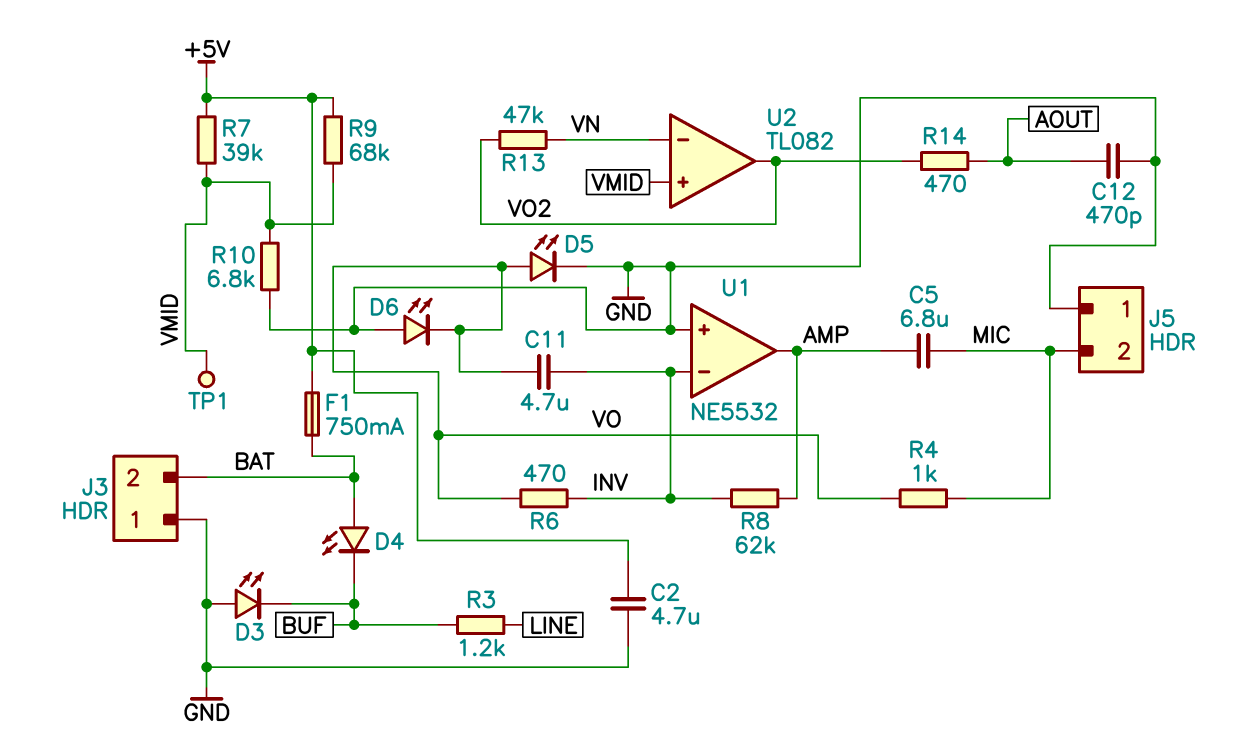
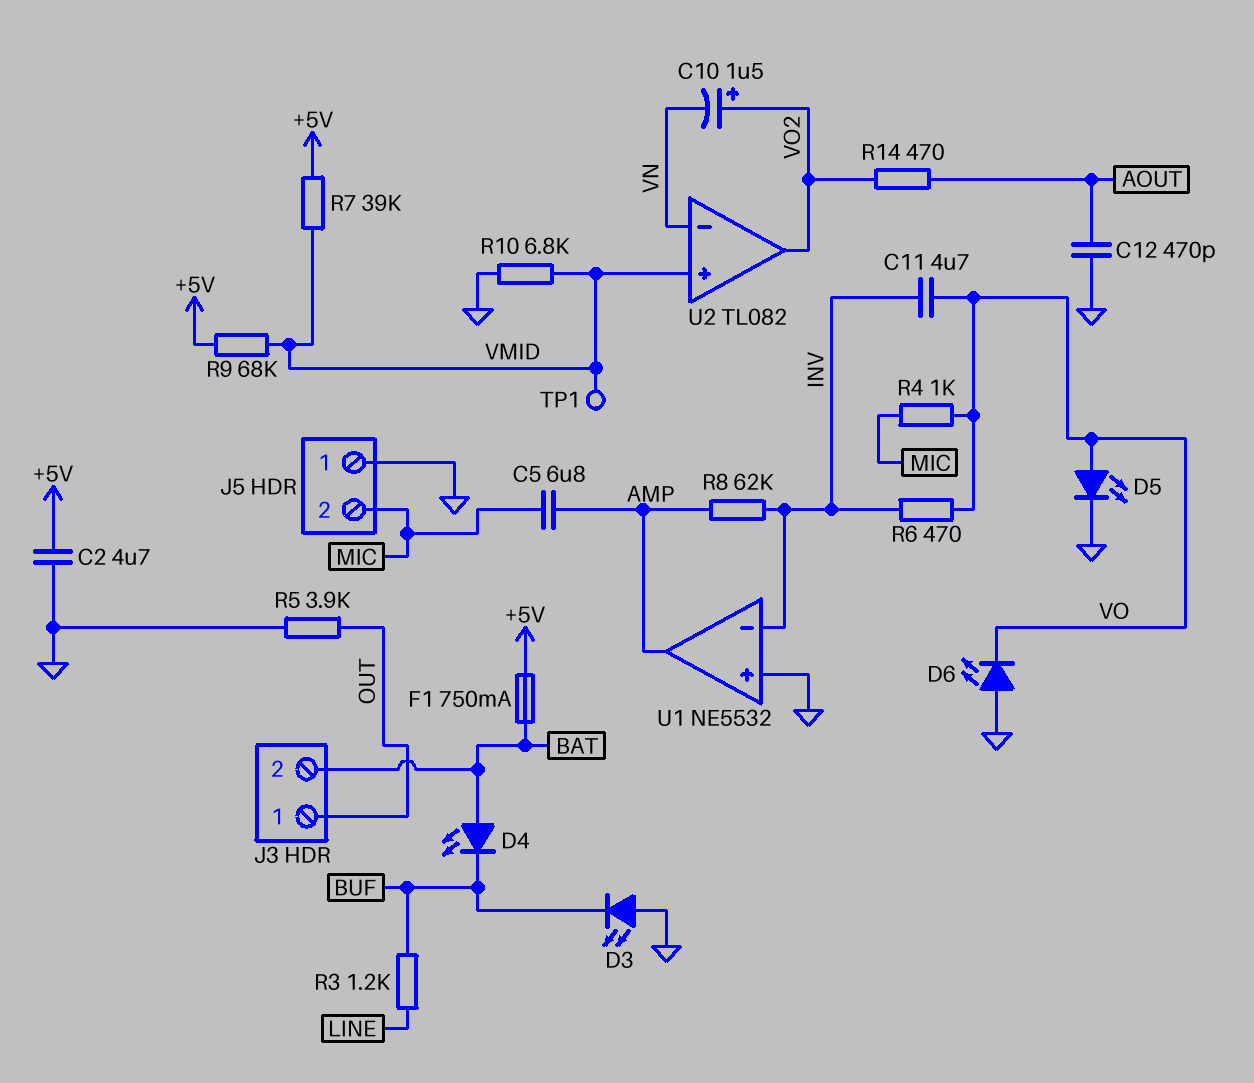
C10: none -> 1.5uF (plus VO2, minus VN)
J3 pin 1: GND -> OUT
R5: none -> 3.9k (GND, OUT)
R13: 47k (VN, VO2) -> none

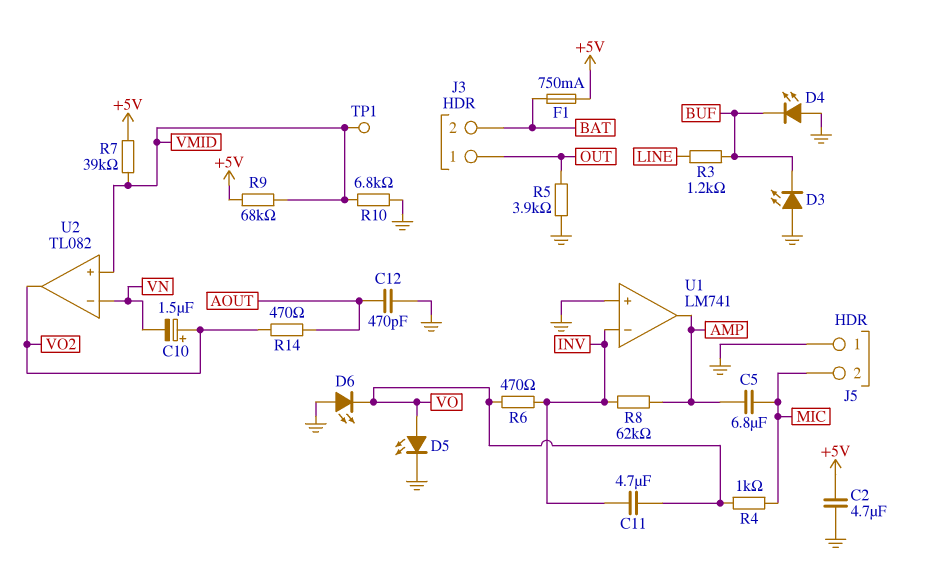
D4: LED (A BAT, K BUF) -> LED (A GND, K BUF)
U1: NE5532 -> LM741

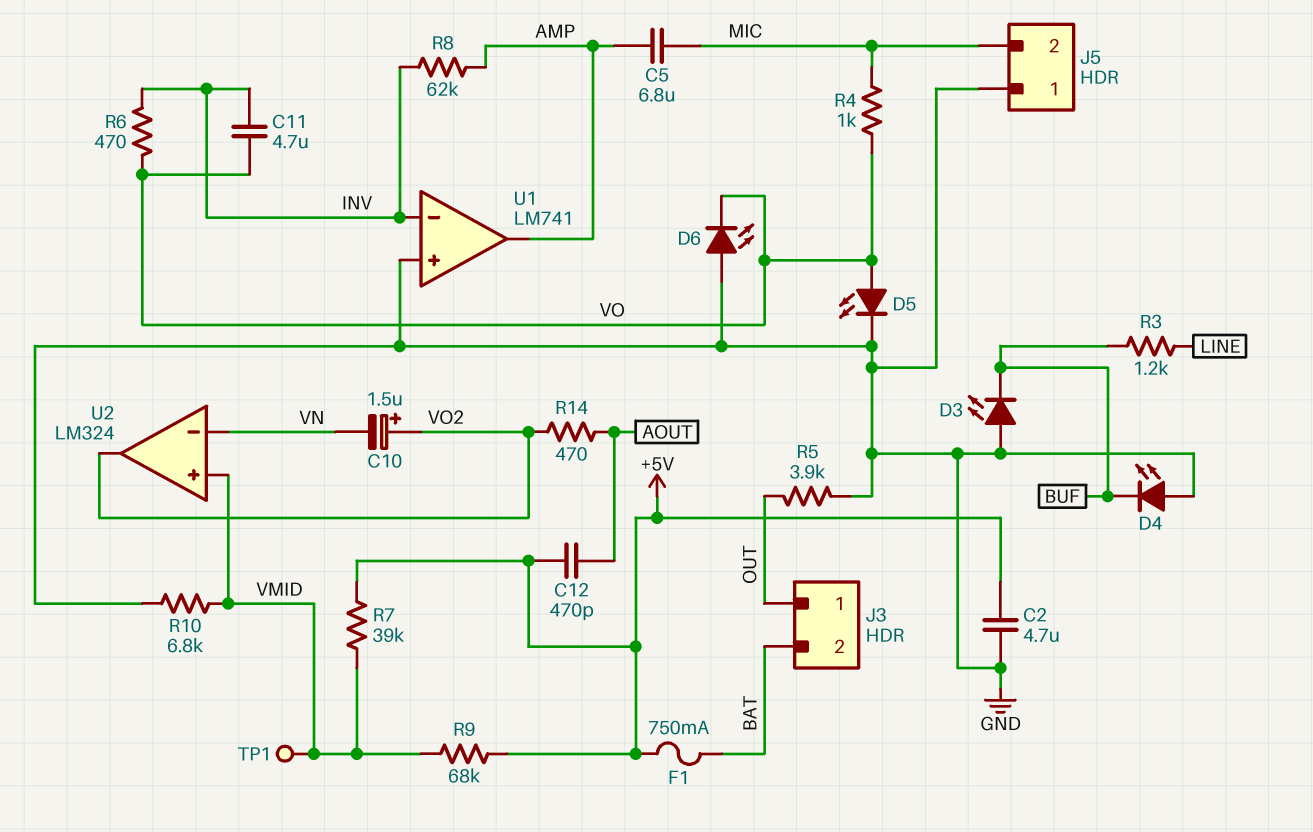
C12: 470pF (AOUT, GND) -> 470pF (+5V, AOUT)
U2: TL082 -> LM324

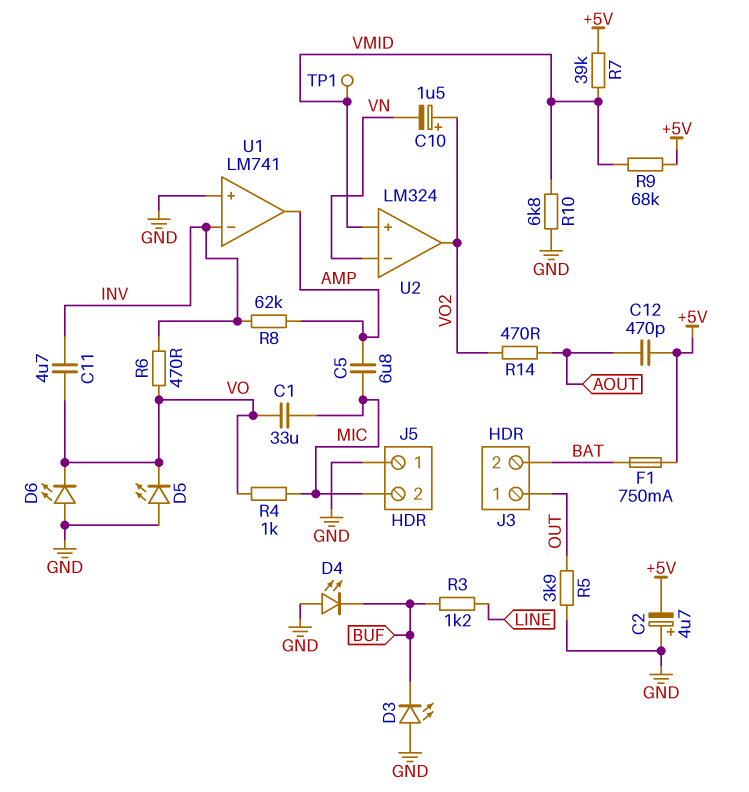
C1: none -> 33uF (MIC, VO)
C2: 4.7uF (+5V, GND) -> 4.7uF (plus GND, minus +5V)
D5: LED (A VO, K GND) -> LED (A GND, K VO)

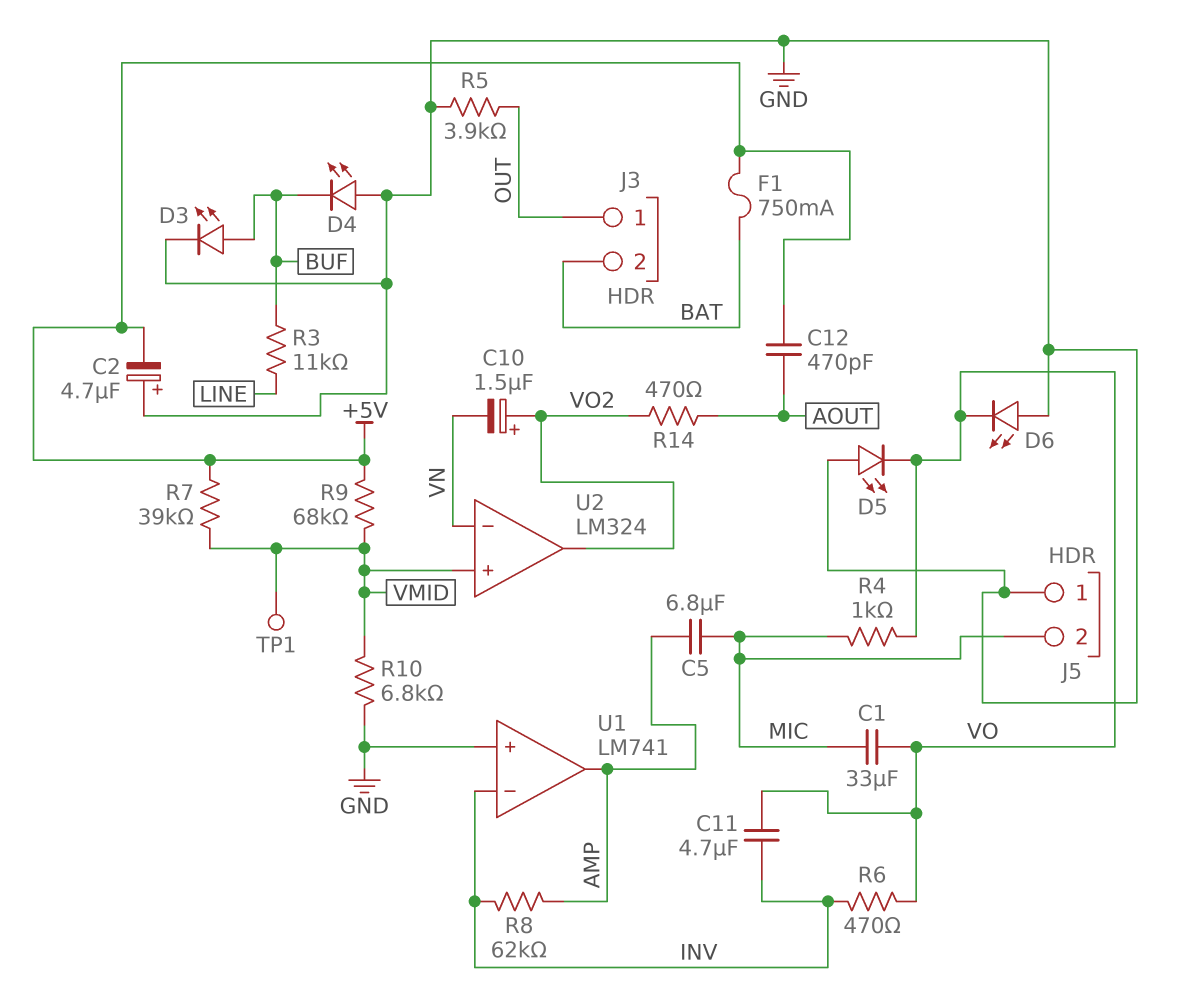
D3: LED (A GND, K BUF) -> LED (A BUF, K GND)
R3: 1.2k (BUF, LINE) -> 11k (BUF, LINE)

